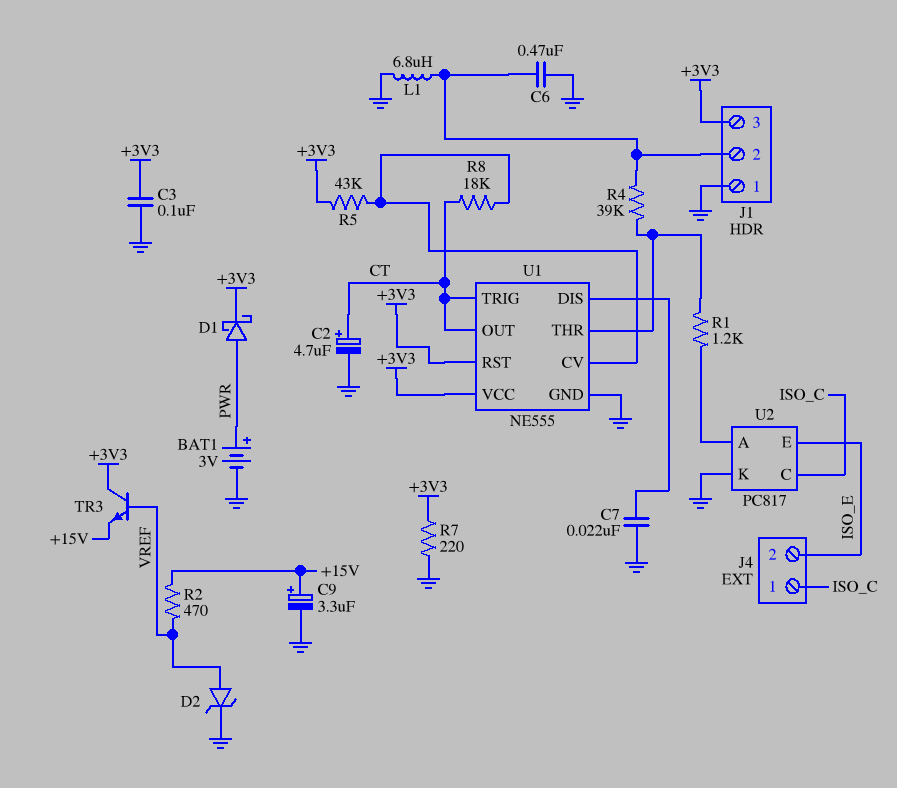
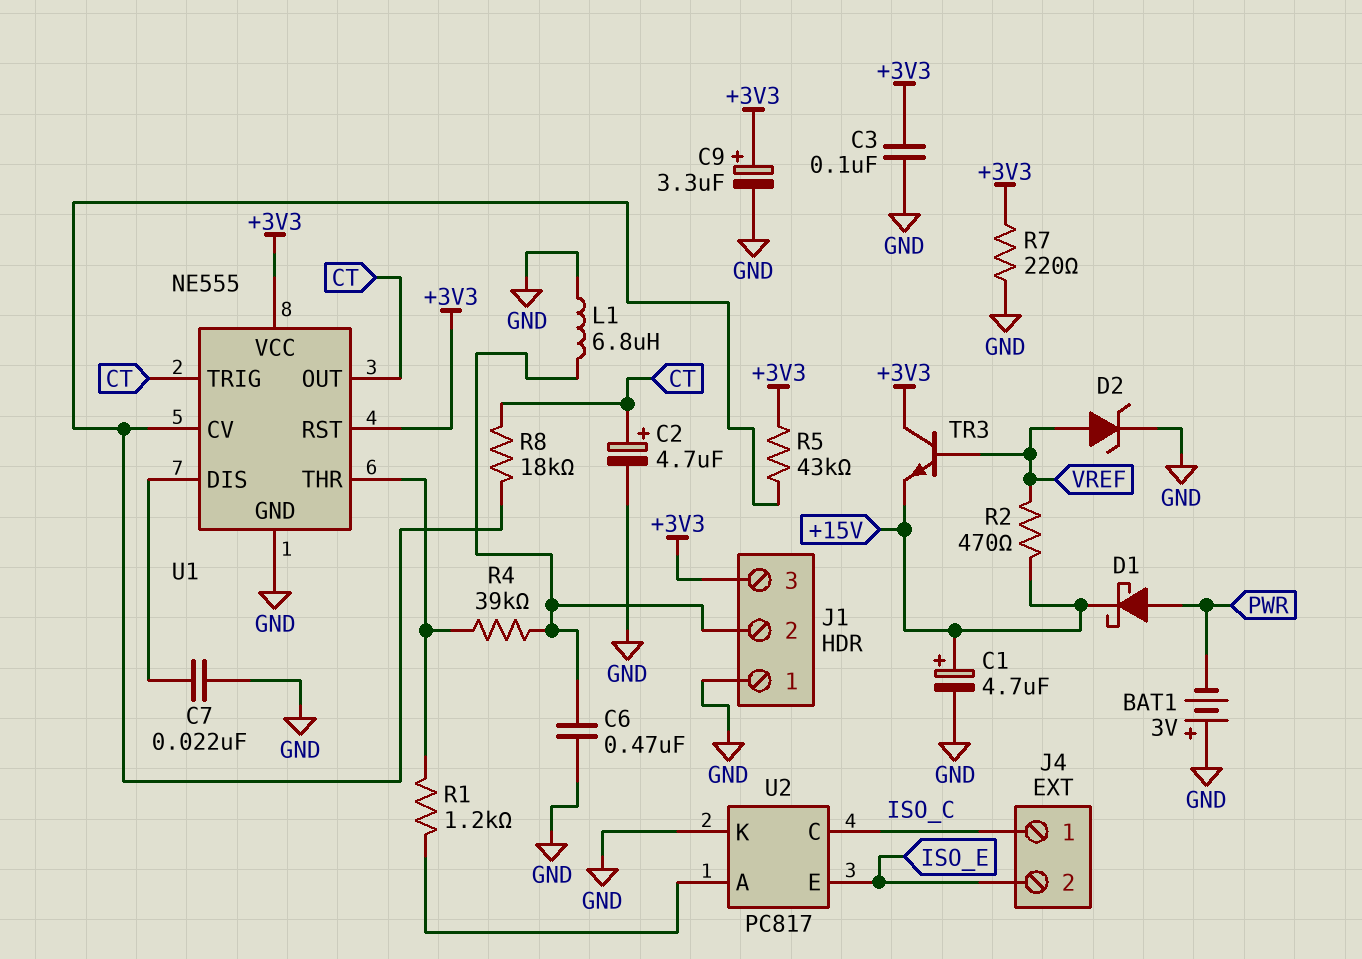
BAT1: 3V (plus PWR, minus GND) -> 3V (plus GND, minus PWR)
C1: none -> 4.7uF (plus +15V, minus GND)
C9: 3.3uF (plus +15V, minus GND) -> 3.3uF (plus +3V3, minus GND)
D1: schottky (A PWR, K +3V3) -> schottky (A PWR, K +15V)

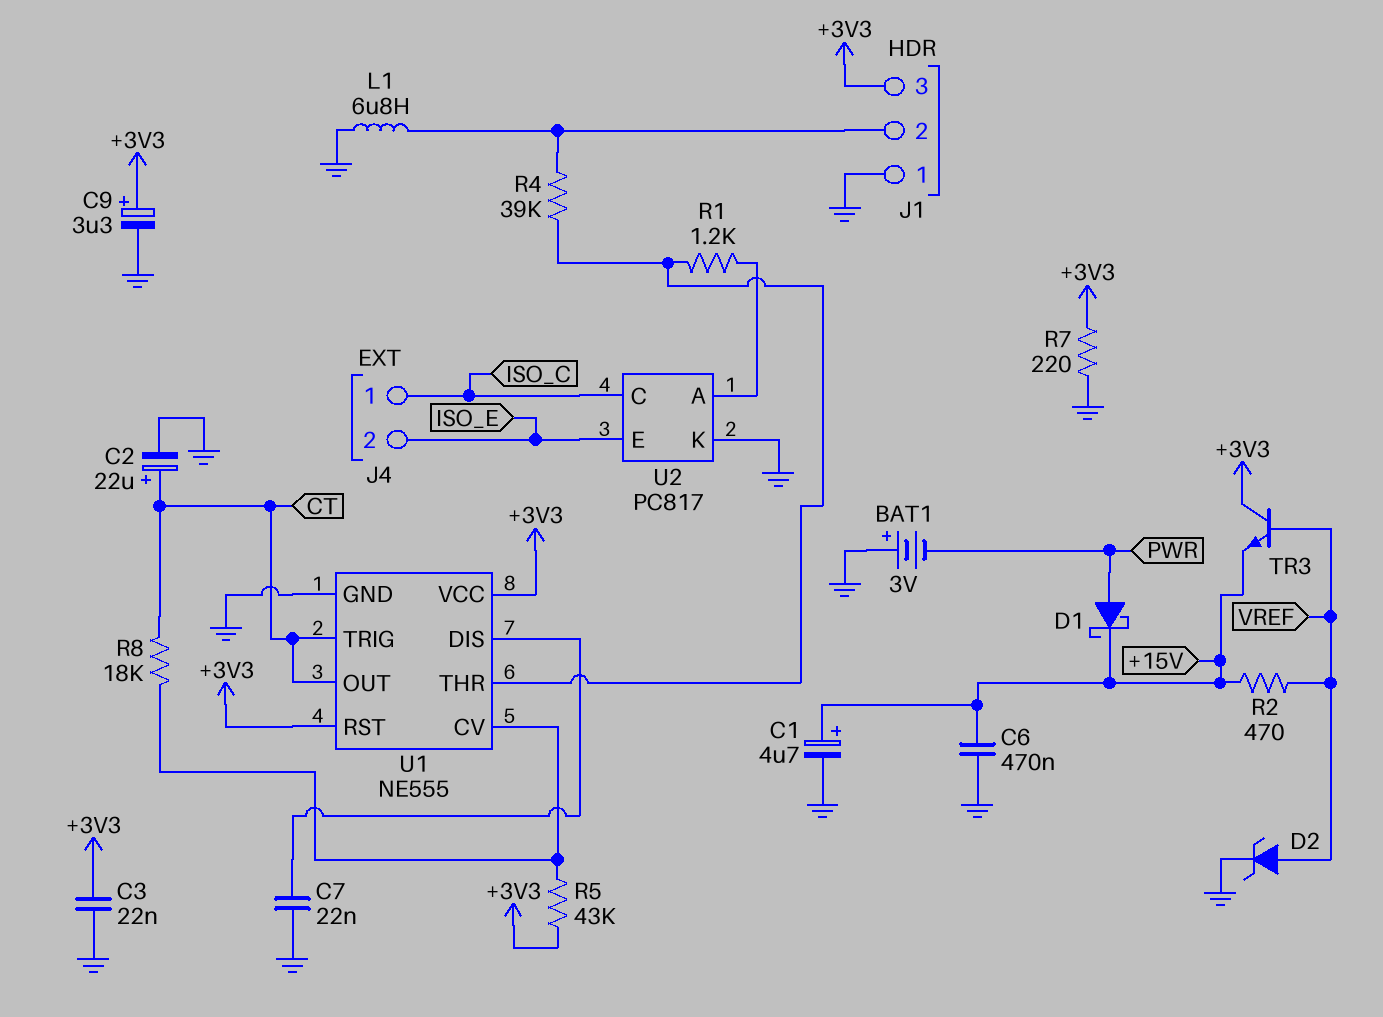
C2: 4.7uF (plus CT, minus GND) -> 22uF (plus CT, minus GND)
C3: 100nF (+3V3, GND) -> 22nF (+3V3, GND)
C6: 470nF (GND, J1/2) -> 470nF (+15V, GND)

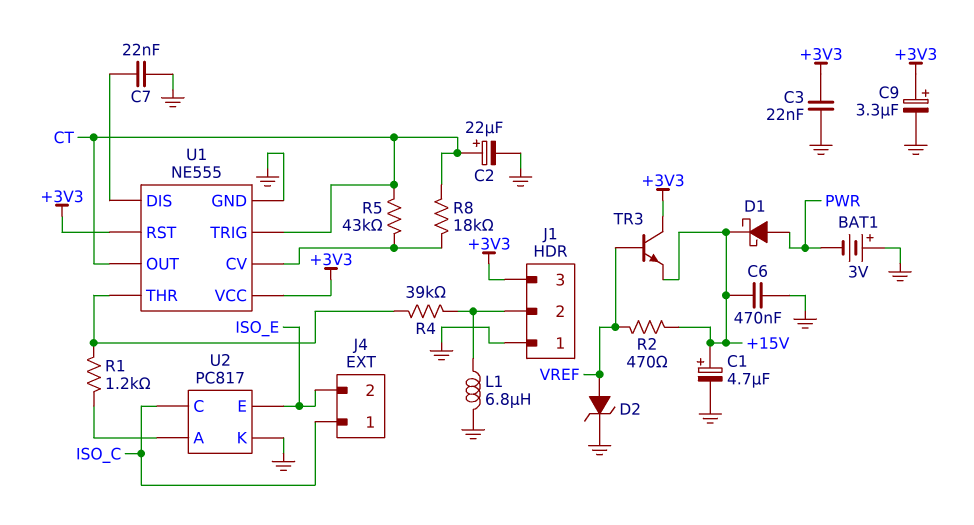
R5: 43k (+3V3, U1/CV) -> 43k (CT, U1/CV)
R7: 220 (+3V3, GND) -> none

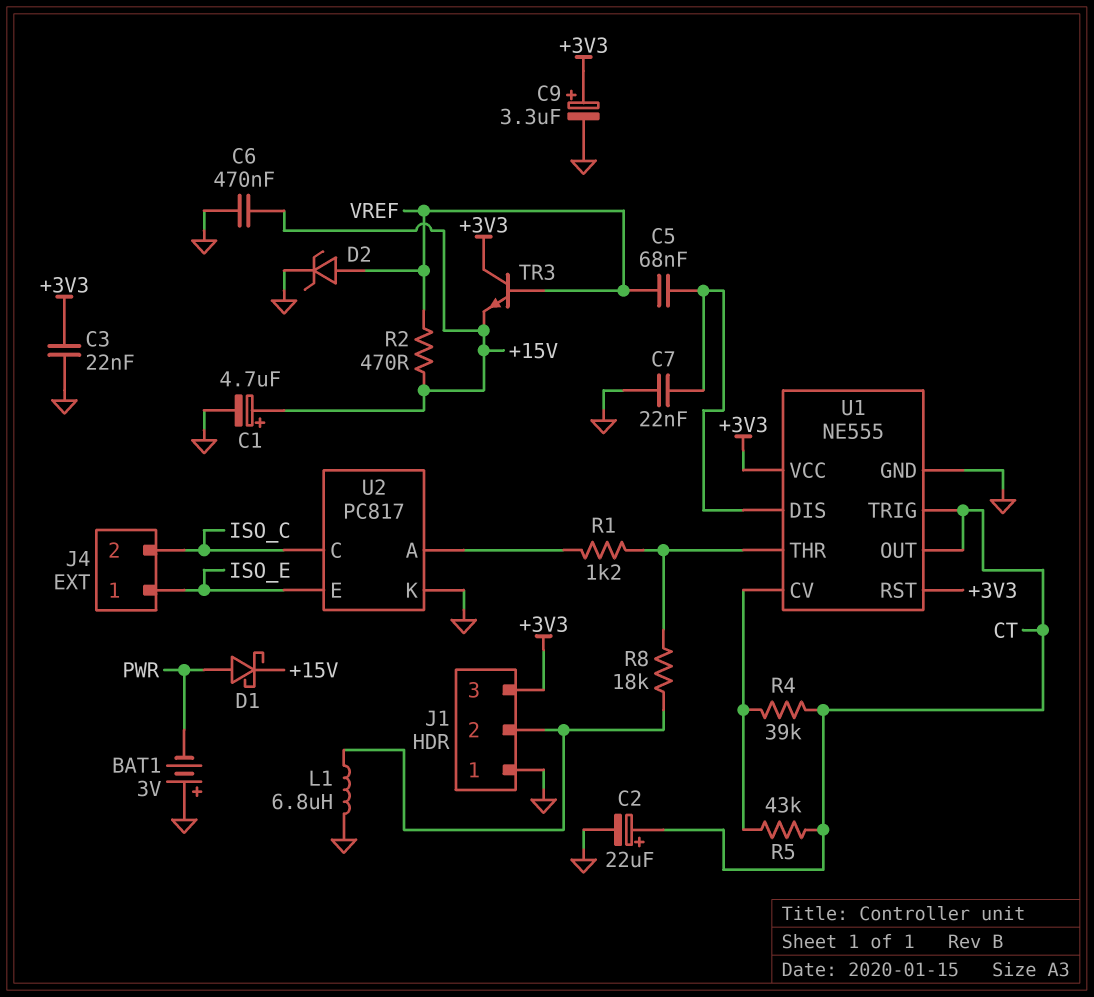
C5: none -> 68nF (U1/DIS, VREF)
J4 pin 1: ISO_C -> ISO_E
J4 pin 2: ISO_E -> ISO_C
R4: 39k (J1/2, U1/THR) -> 39k (CT, U1/CV)
R8: 18k (CT, U1/CV) -> 18k (J1/2, U1/THR)

